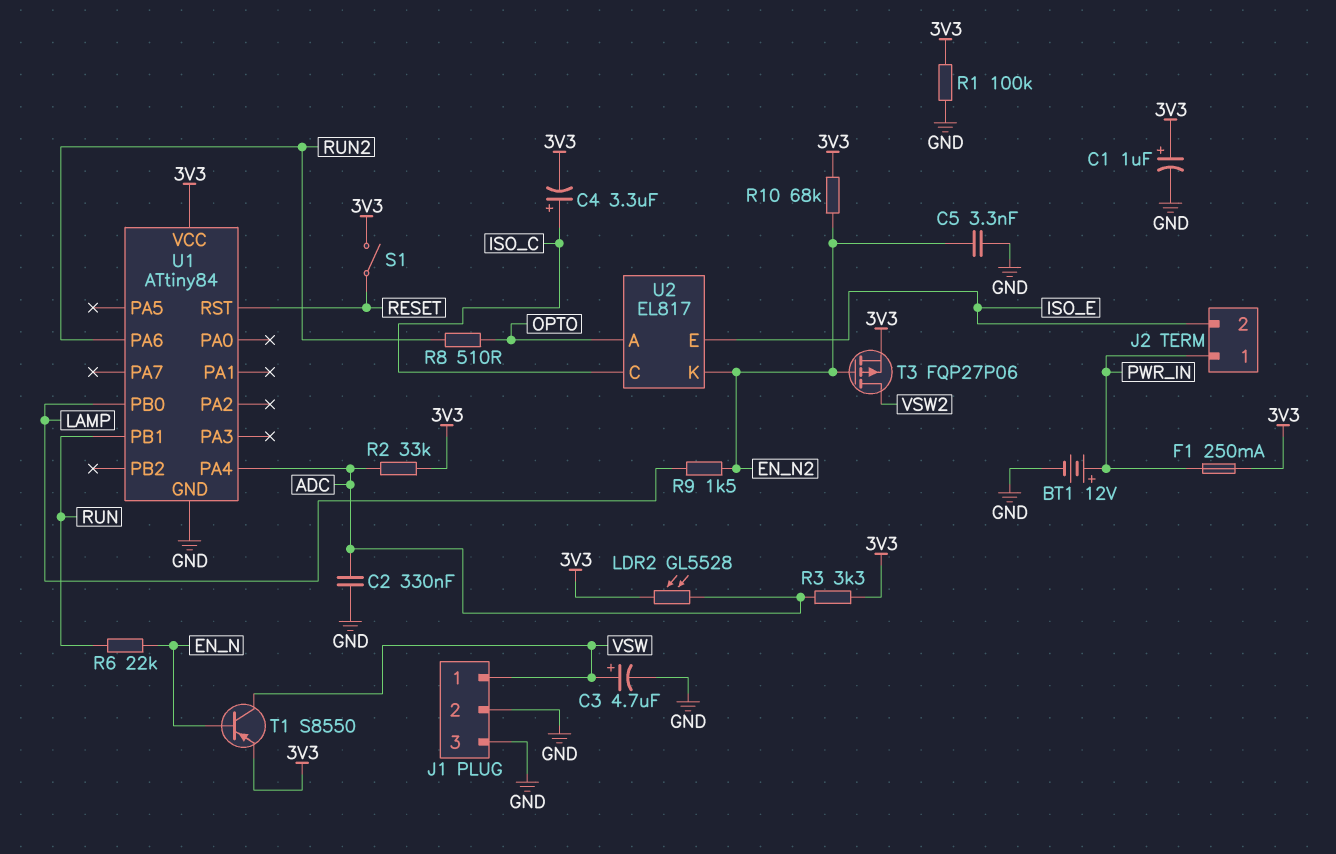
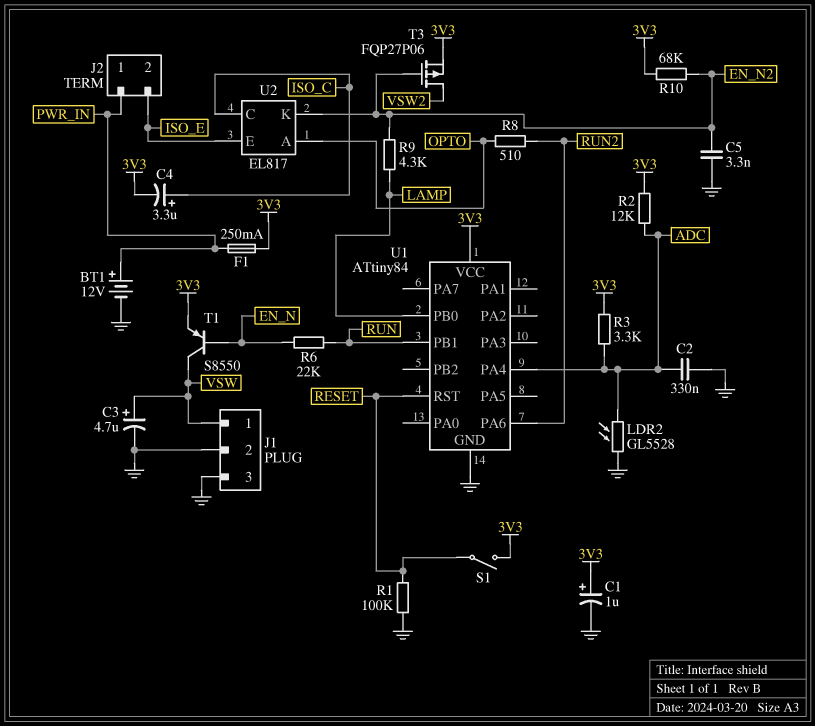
LDR2: GL5528 (3V3, ADC) -> GL5528 (ADC, GND)
R1: 100k (3V3, GND) -> 100k (GND, RESET)
R2: 33k (3V3, ADC) -> 12k (3V3, ADC)
R9: 1.5k (EN_N2, LAMP) -> 4.3k (EN_N2, LAMP)

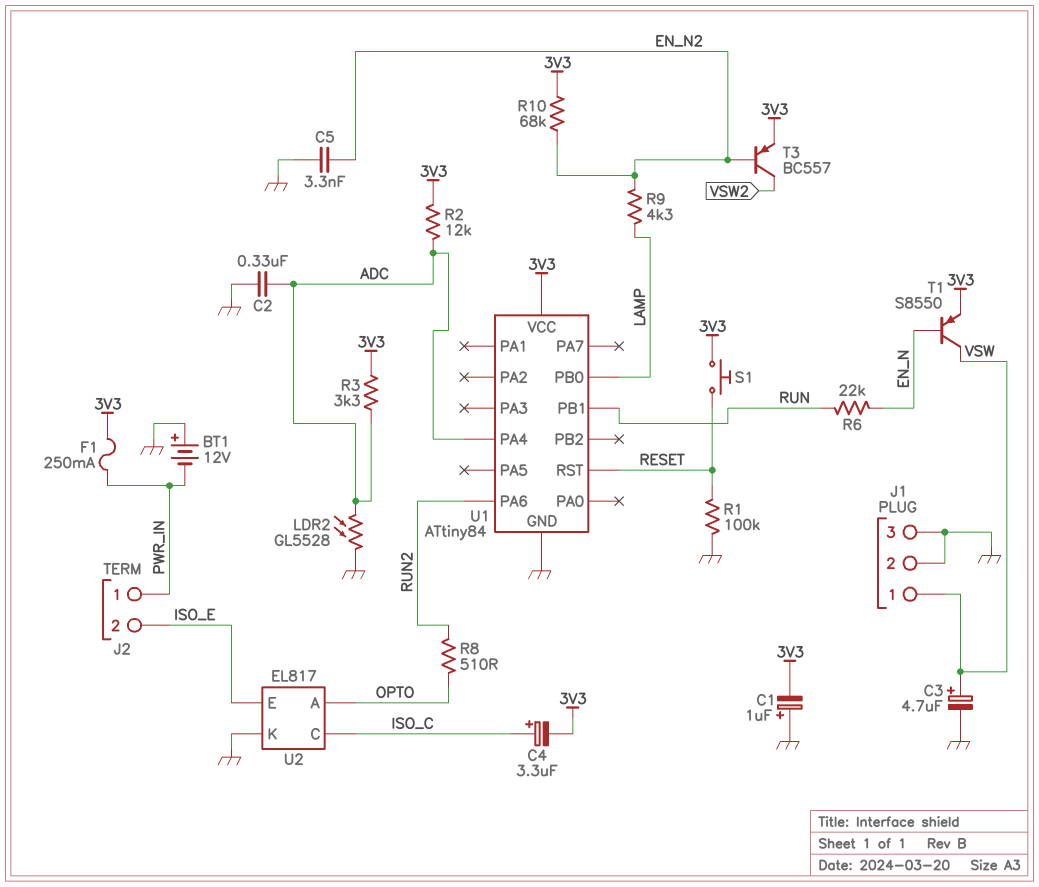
BT1: 12V (plus PWR_IN, minus GND) -> 12V (plus GND, minus PWR_IN)
C1: 1uF (plus 3V3, minus GND) -> 1uF (plus GND, minus 3V3)
S1: switch (3V3, RESET) -> button (3V3, RESET)
T3: PMOS FQP27P06 (G EN_N2, D VSW2, S 3V3) -> PNP BC557 (B EN_N2, C VSW2, E 3V3)
U2 pin K: EN_N2 -> GND

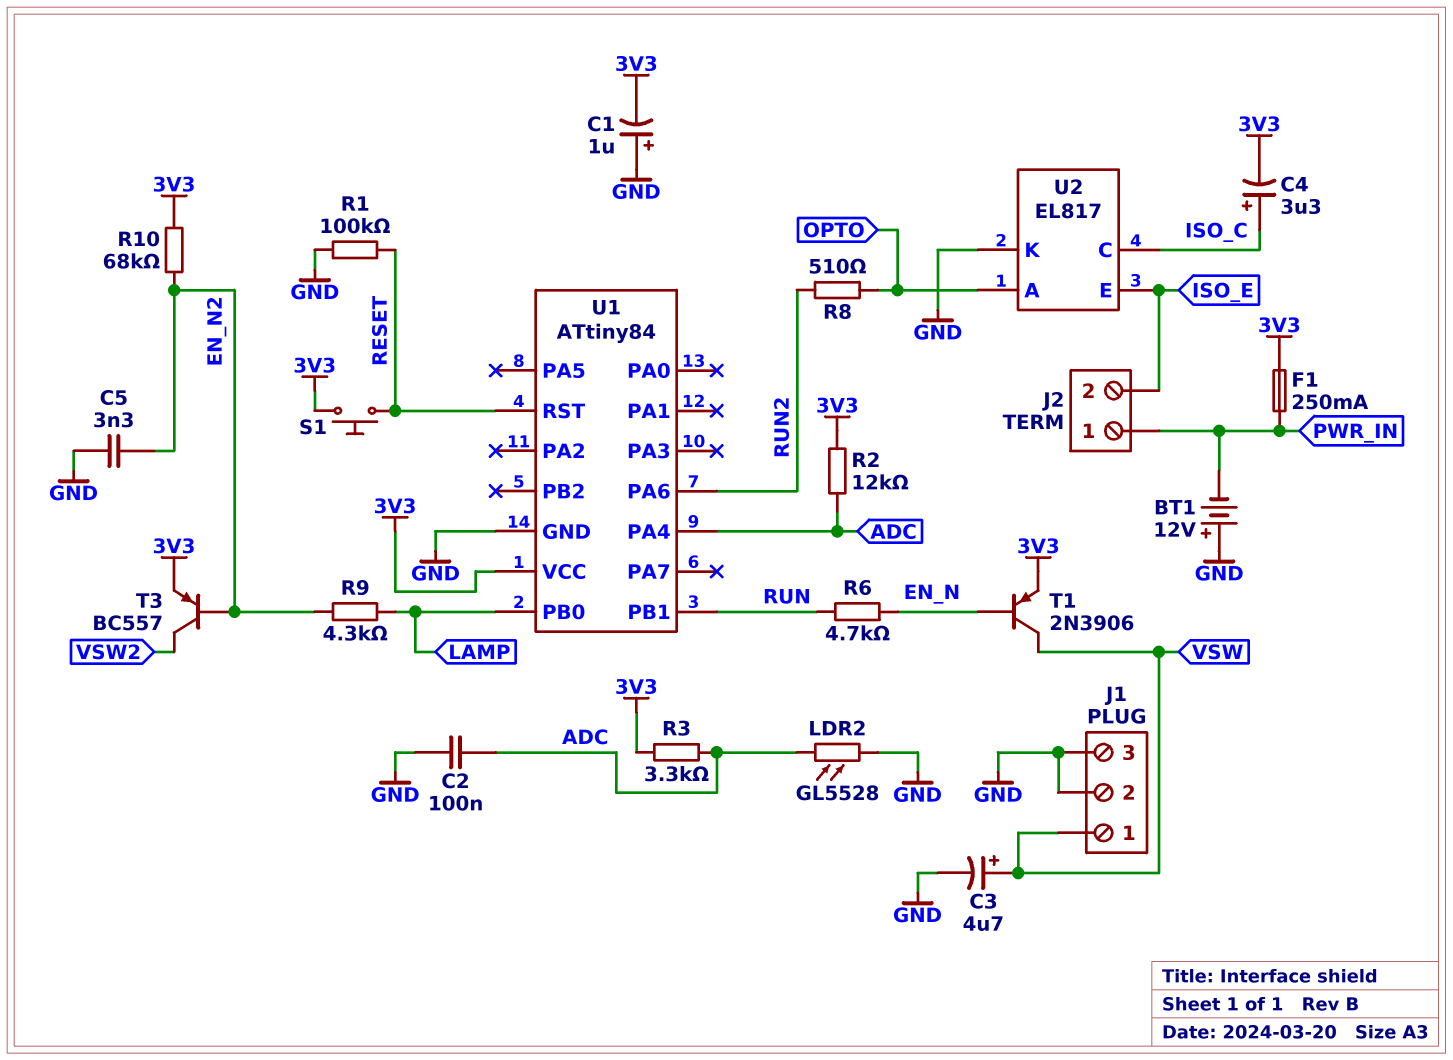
C2: 330nF (ADC, GND) -> 100nF (ADC, GND)
R6: 22k (EN_N, RUN) -> 4.7k (EN_N, RUN)
T1: PNP S8550 (B EN_N, C VSW, E 3V3) -> PNP 2N3906 (B EN_N, C VSW, E 3V3)

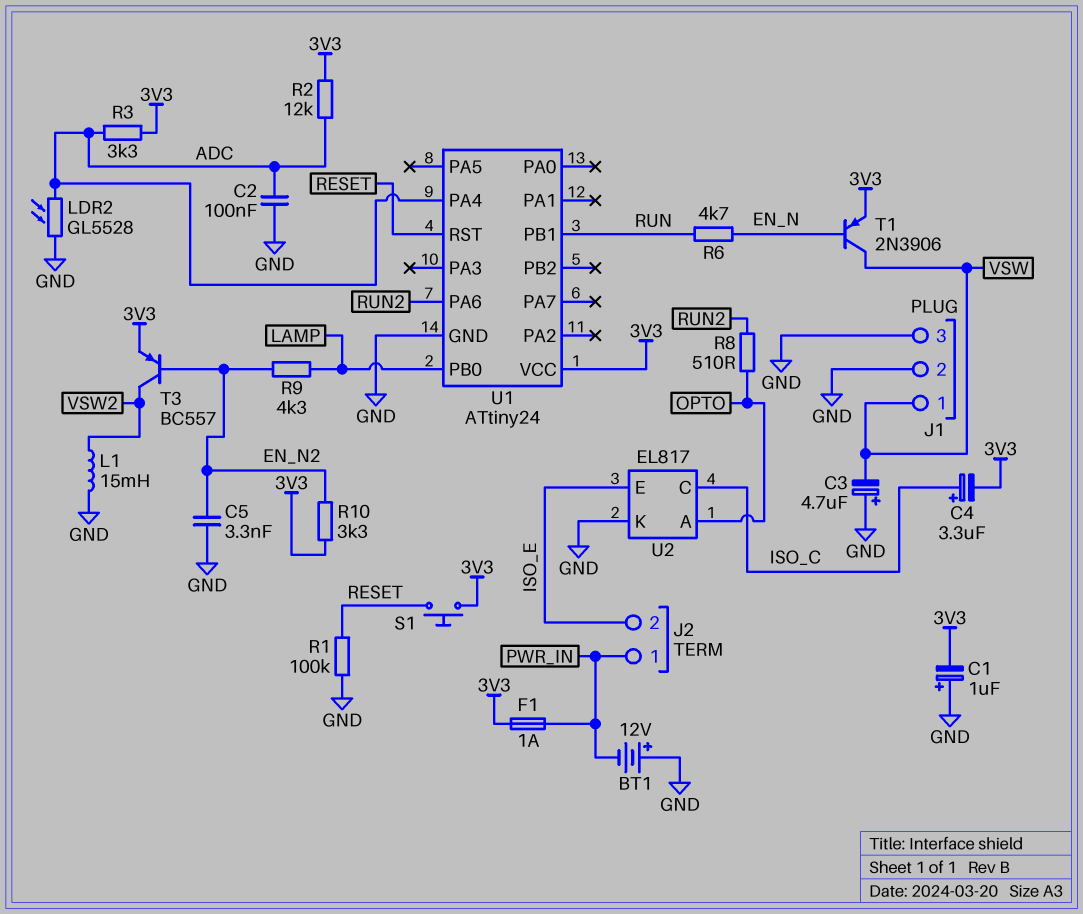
C3: 4.7uF (plus VSW, minus GND) -> 4.7uF (plus GND, minus VSW)
F1: 250mA (3V3, PWR_IN) -> 1A (3V3, PWR_IN)
L1: none -> 15mH (GND, VSW2)
R10: 68k (3V3, EN_N2) -> 3.3k (3V3, EN_N2)
U1: ATtiny84 -> ATtiny24

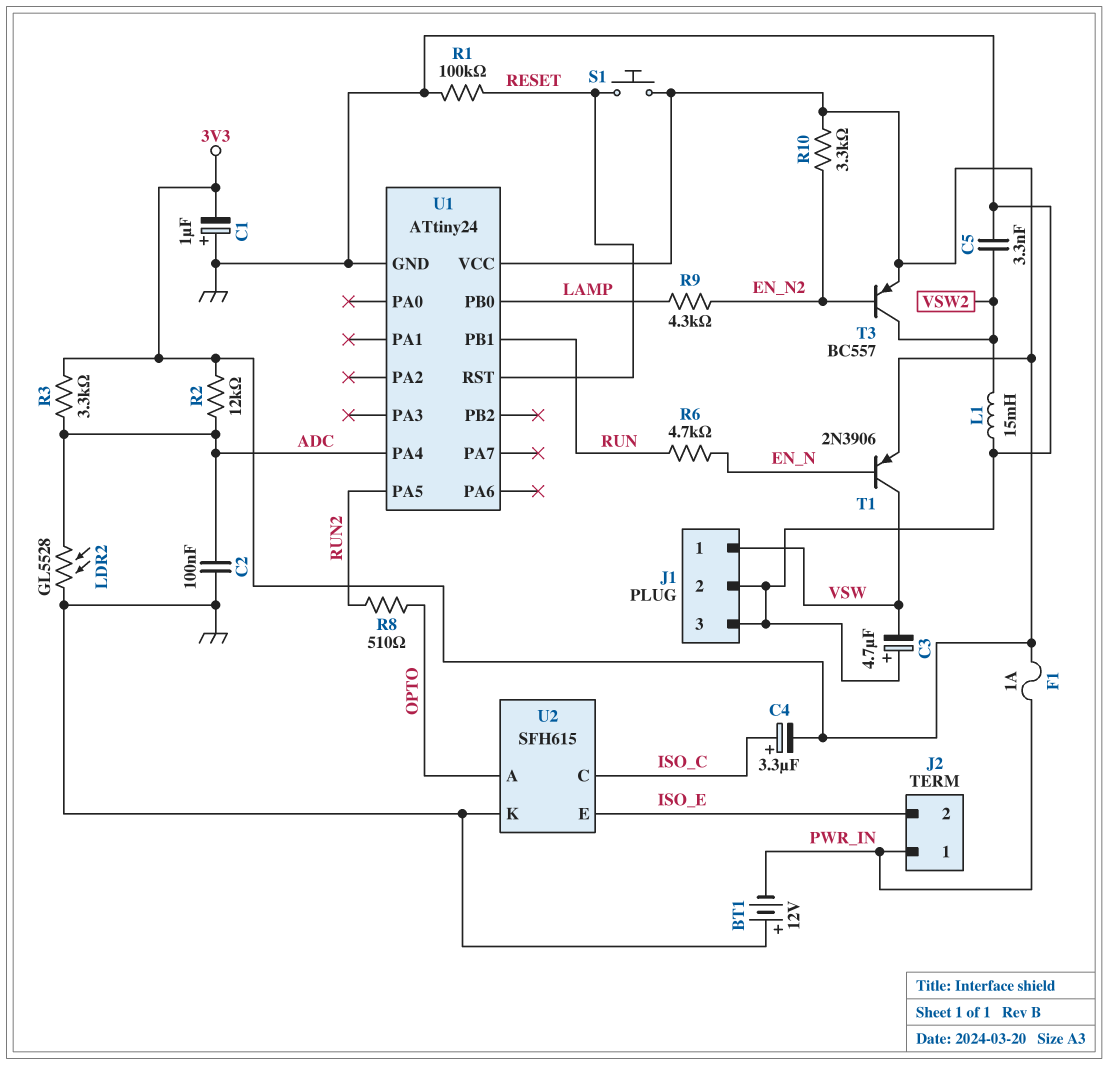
C5: 3.3nF (EN_N2, GND) -> 3.3nF (GND, VSW2)
U1 pin PA5: none -> RUN2
U1 pin PA6: RUN2 -> none
U2: EL817 -> SFH615

